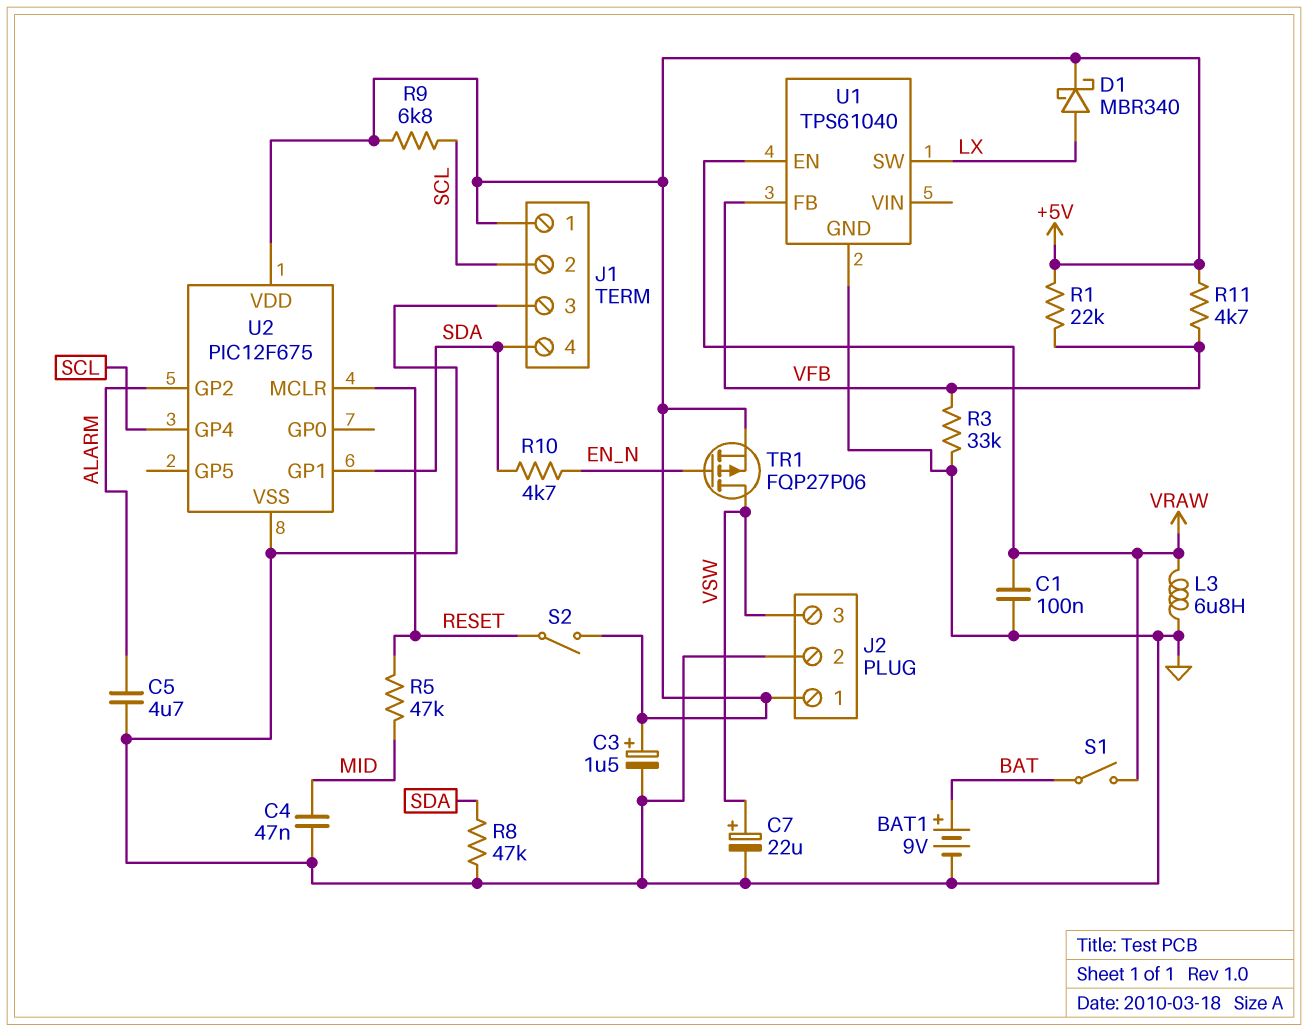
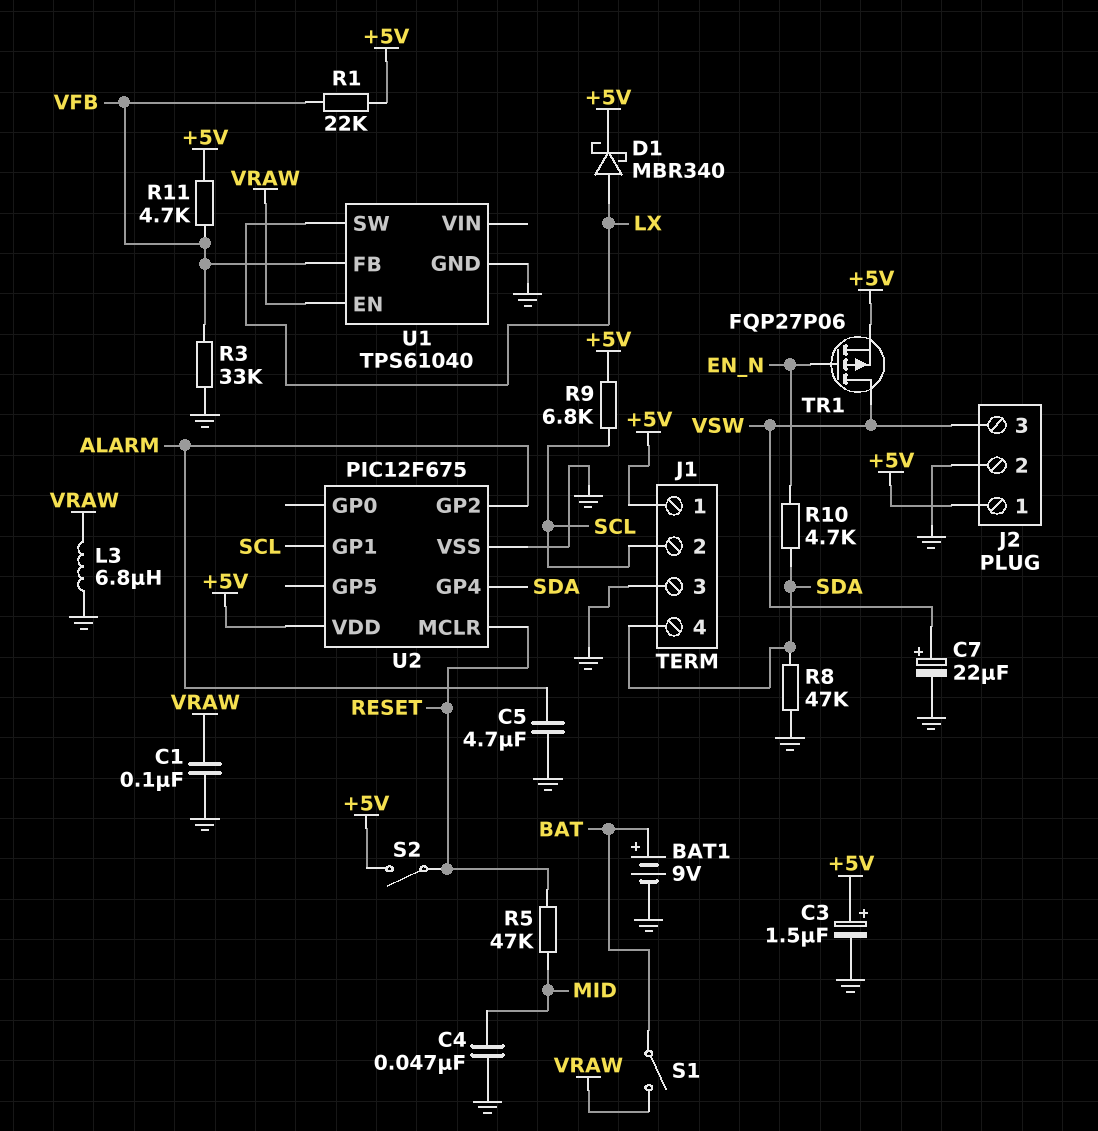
U2 pin GP1: SDA -> SCL
U2 pin GP4: SCL -> SDA

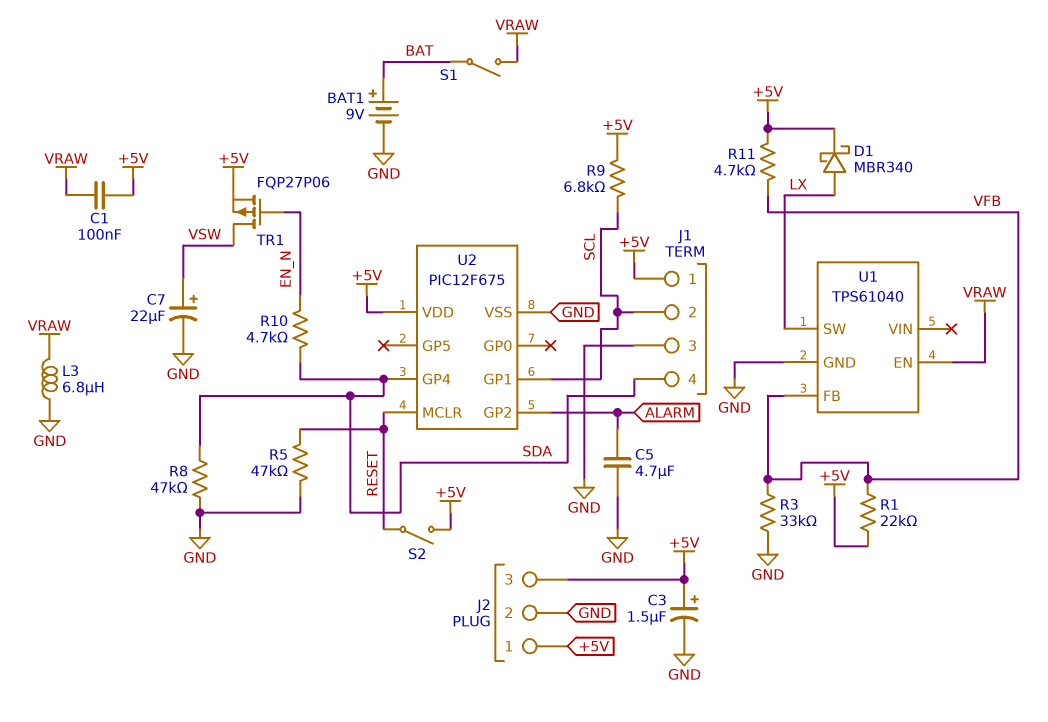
C1: 100nF (GND, VRAW) -> 100nF (+5V, VRAW)
C4: 47nF (GND, MID) -> none
J2 pin 3: VSW -> +5V
R5: 47k (MID, RESET) -> 47k (GND, RESET)

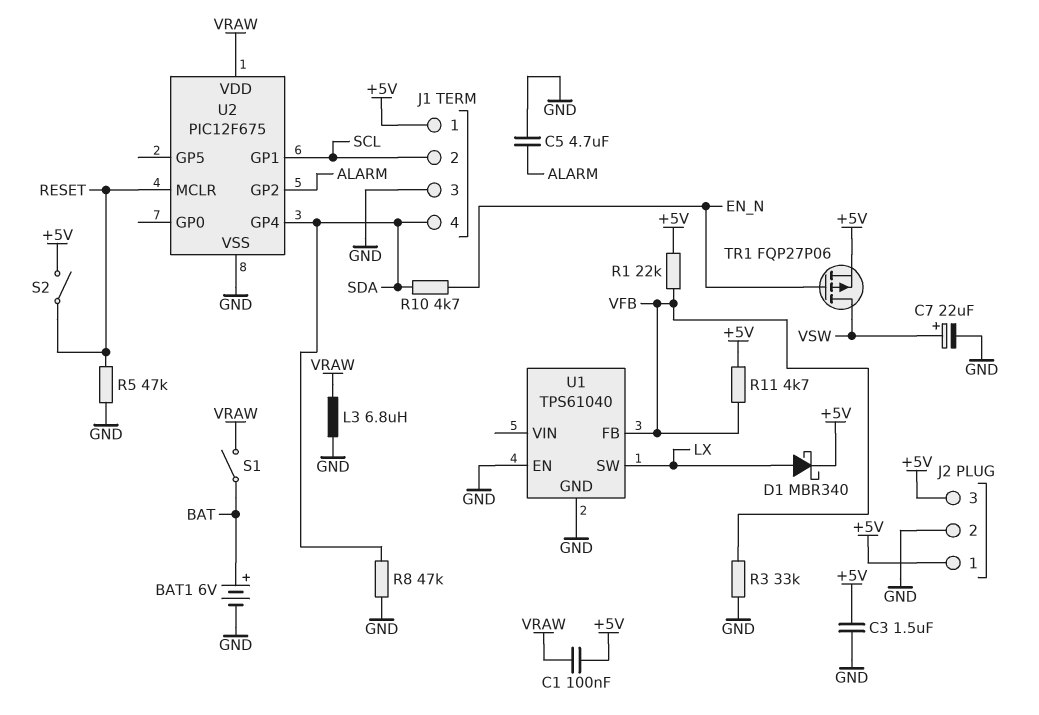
BAT1: 9V (plus BAT, minus GND) -> 6V (plus BAT, minus GND)
C3: 1.5uF (plus +5V, minus GND) -> 1.5uF (+5V, GND)
R9: 6.8k (+5V, SCL) -> none
U1 pin EN: VRAW -> GND
U2 pin VDD: +5V -> VRAW

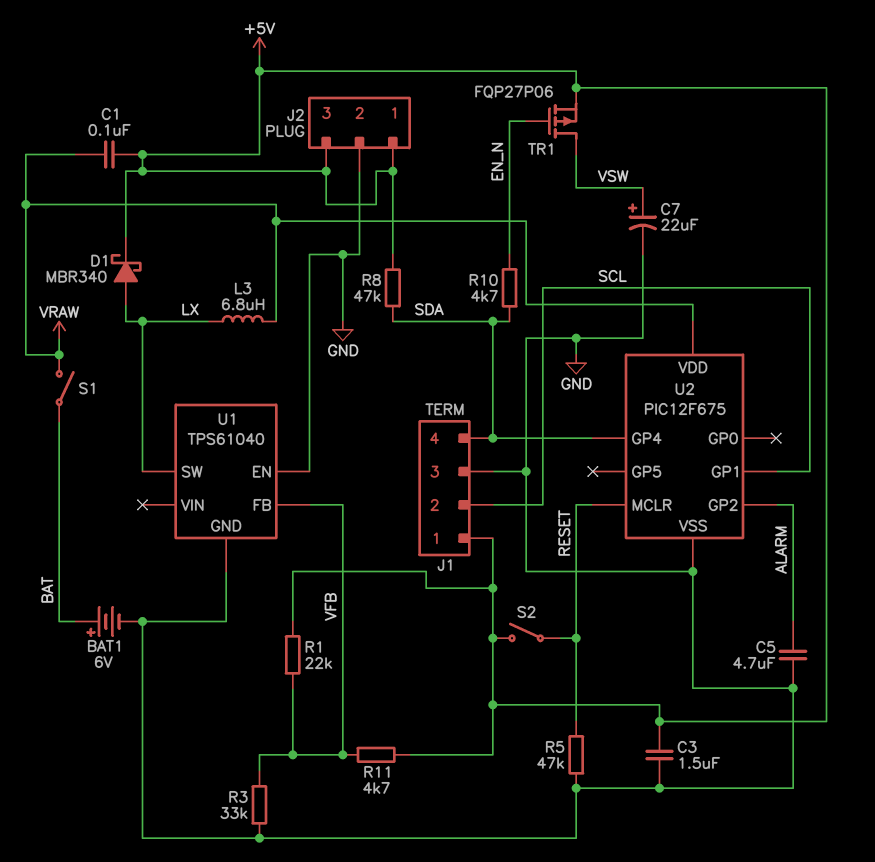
L3: 6.8uH (GND, VRAW) -> 6.8uH (LX, VRAW)
R8: 47k (GND, SDA) -> 47k (+5V, SDA)

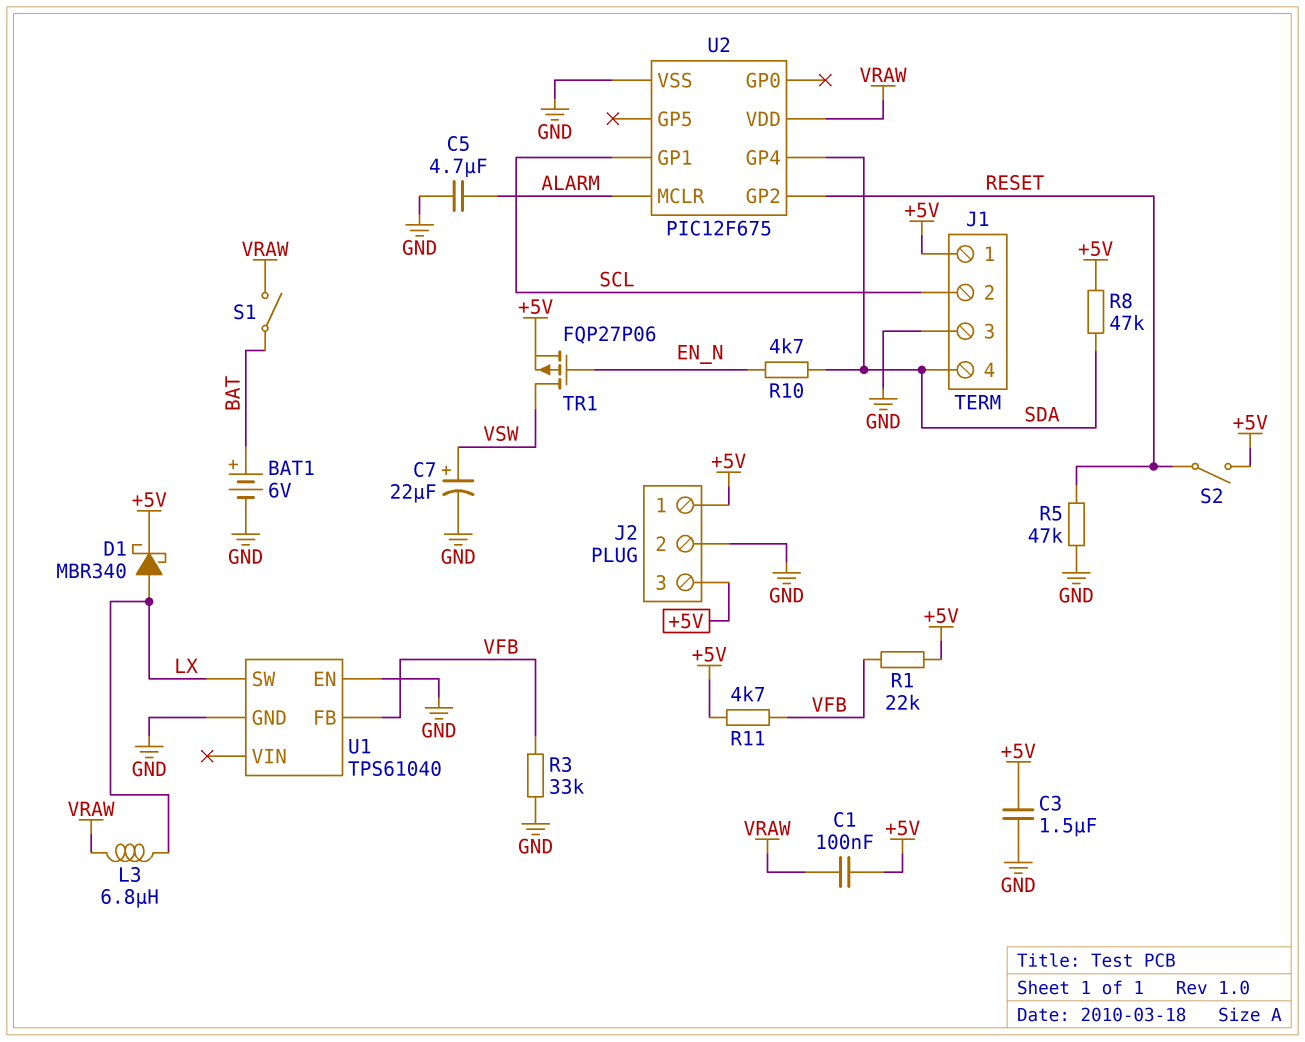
U2 pin GP2: ALARM -> RESET
U2 pin MCLR: RESET -> ALARM

